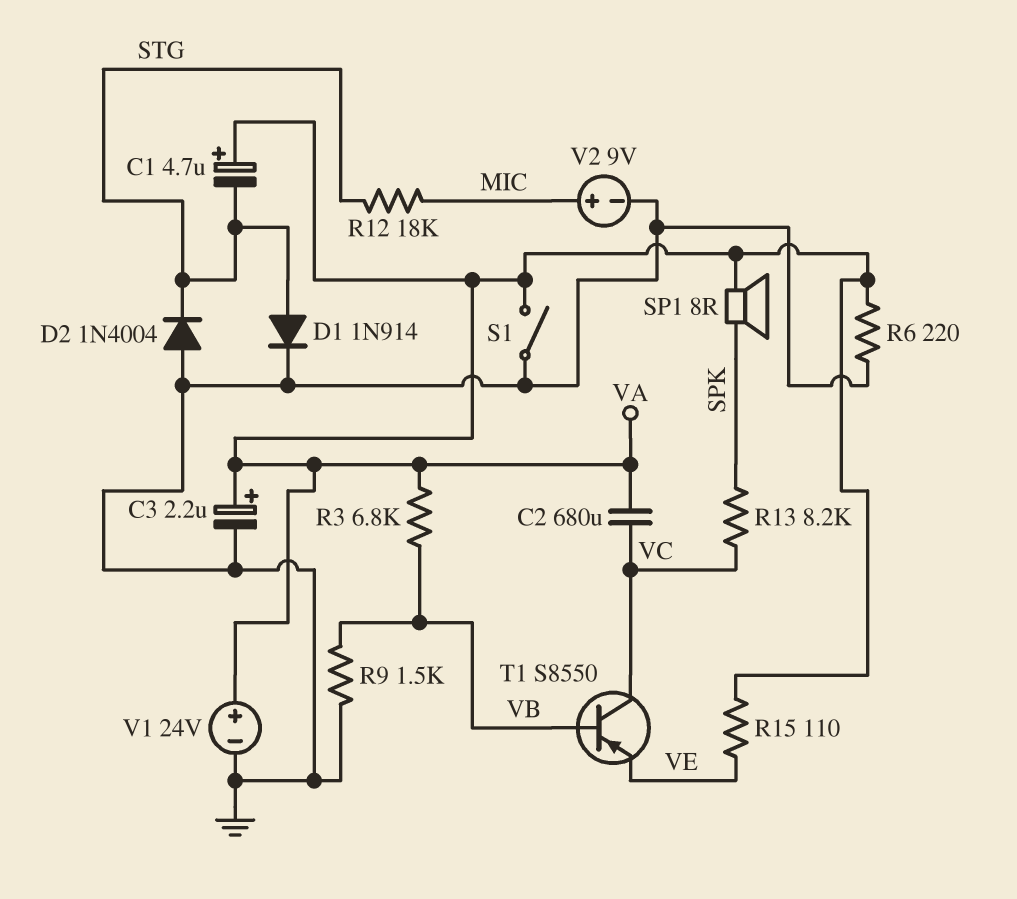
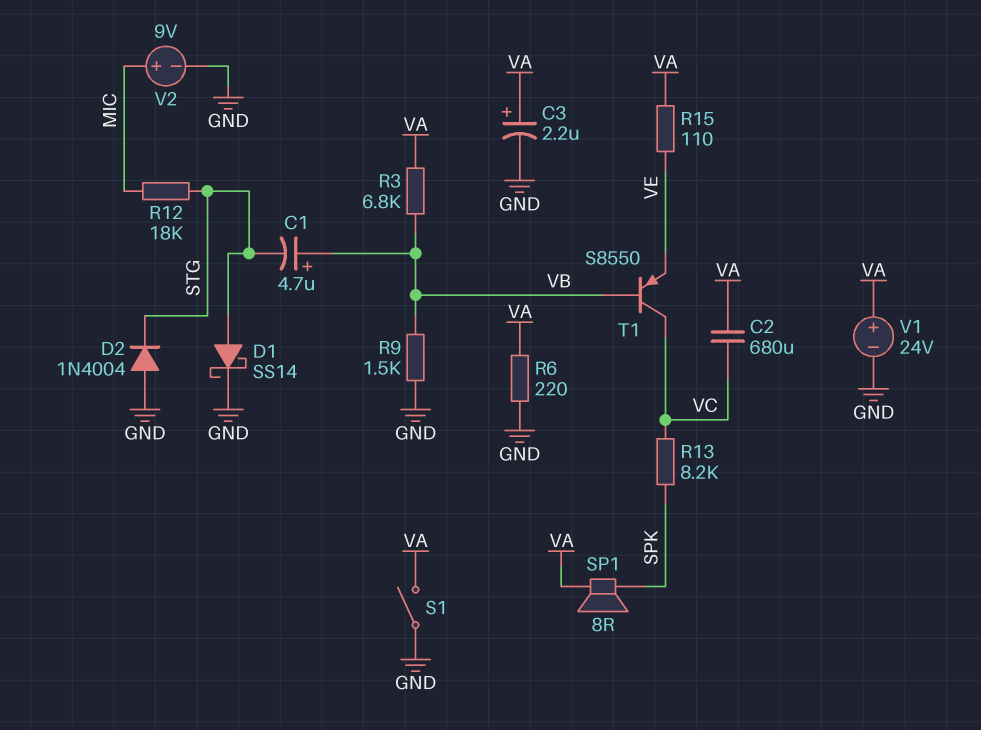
C1: 4.7uF (plus VA, minus STG) -> 4.7uF (plus VB, minus STG)
D1: diode 1N914 (A STG, K GND) -> schottky SS14 (A STG, K GND)

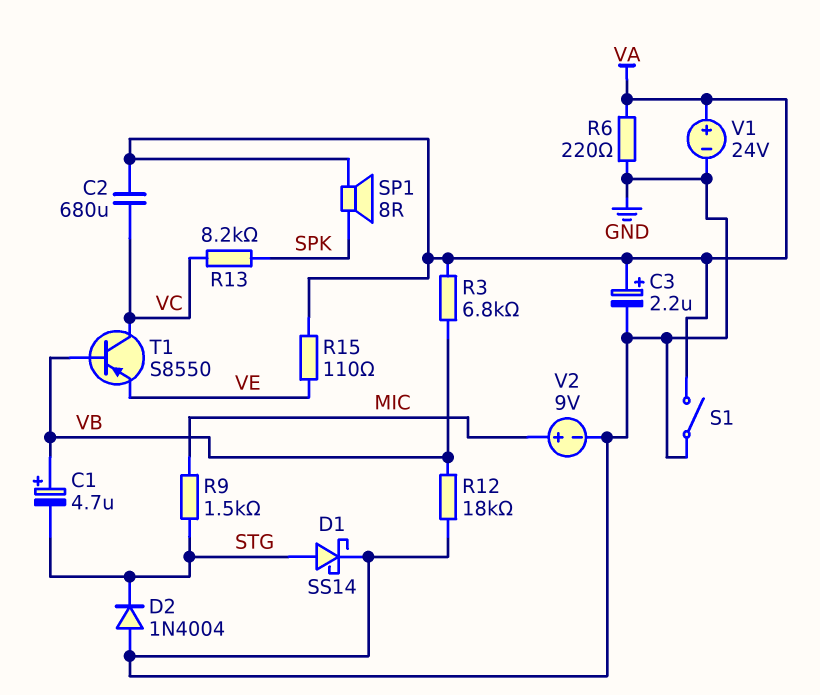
R9: 1.5k (GND, VB) -> 1.5k (MIC, STG)
R12: 18k (MIC, STG) -> 18k (GND, VB)

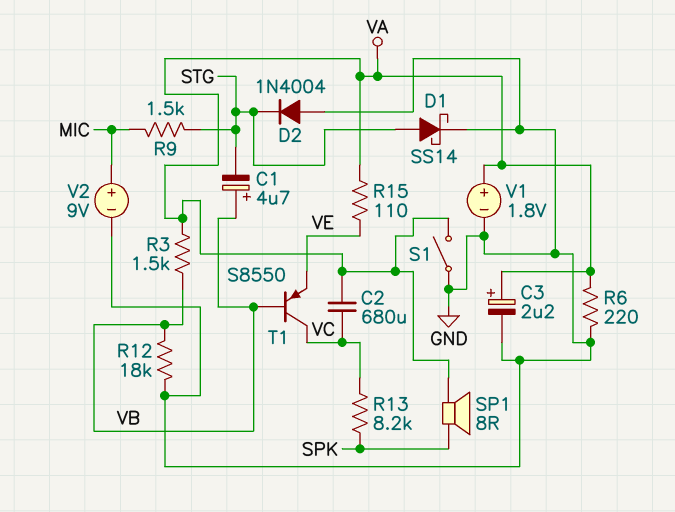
R3: 6.8k (VA, VB) -> 1.5k (VA, VB)
V1: 24V (plus VA, minus GND) -> 1.8V (plus VA, minus GND)

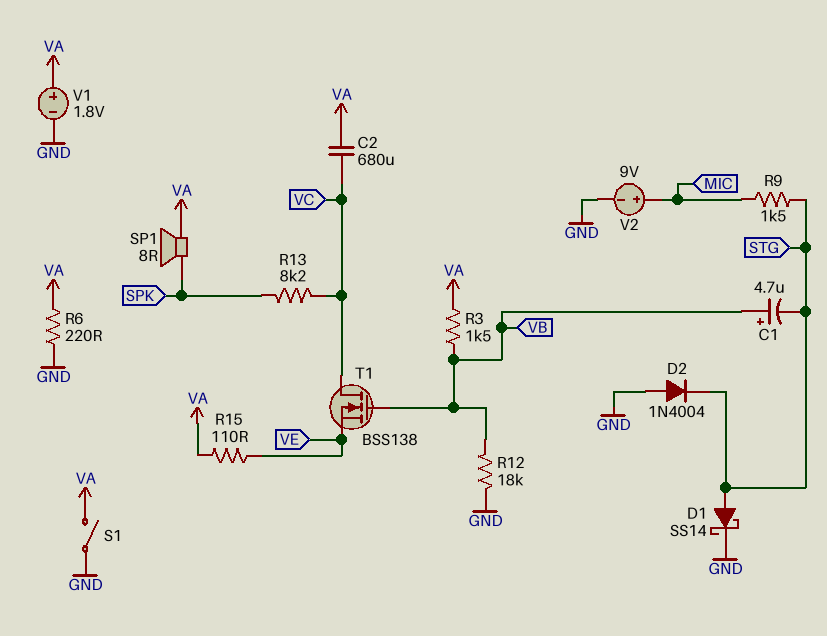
C3: 2.2uF (plus VA, minus GND) -> none
T1: PNP S8550 (B VB, C VC, E VE) -> NMOS BSS138 (G VB, D VC, S VE)

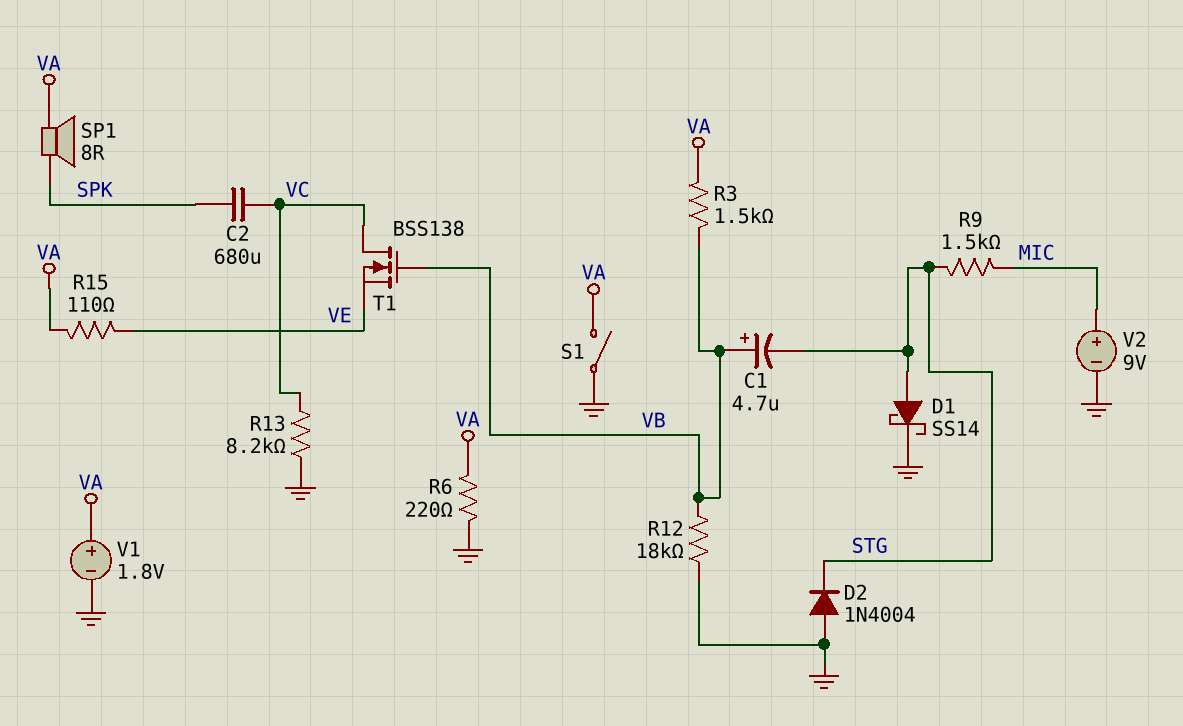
C2: 680uF (VA, VC) -> 680uF (SPK, VC)
R13: 8.2k (SPK, VC) -> 8.2k (GND, VC)

